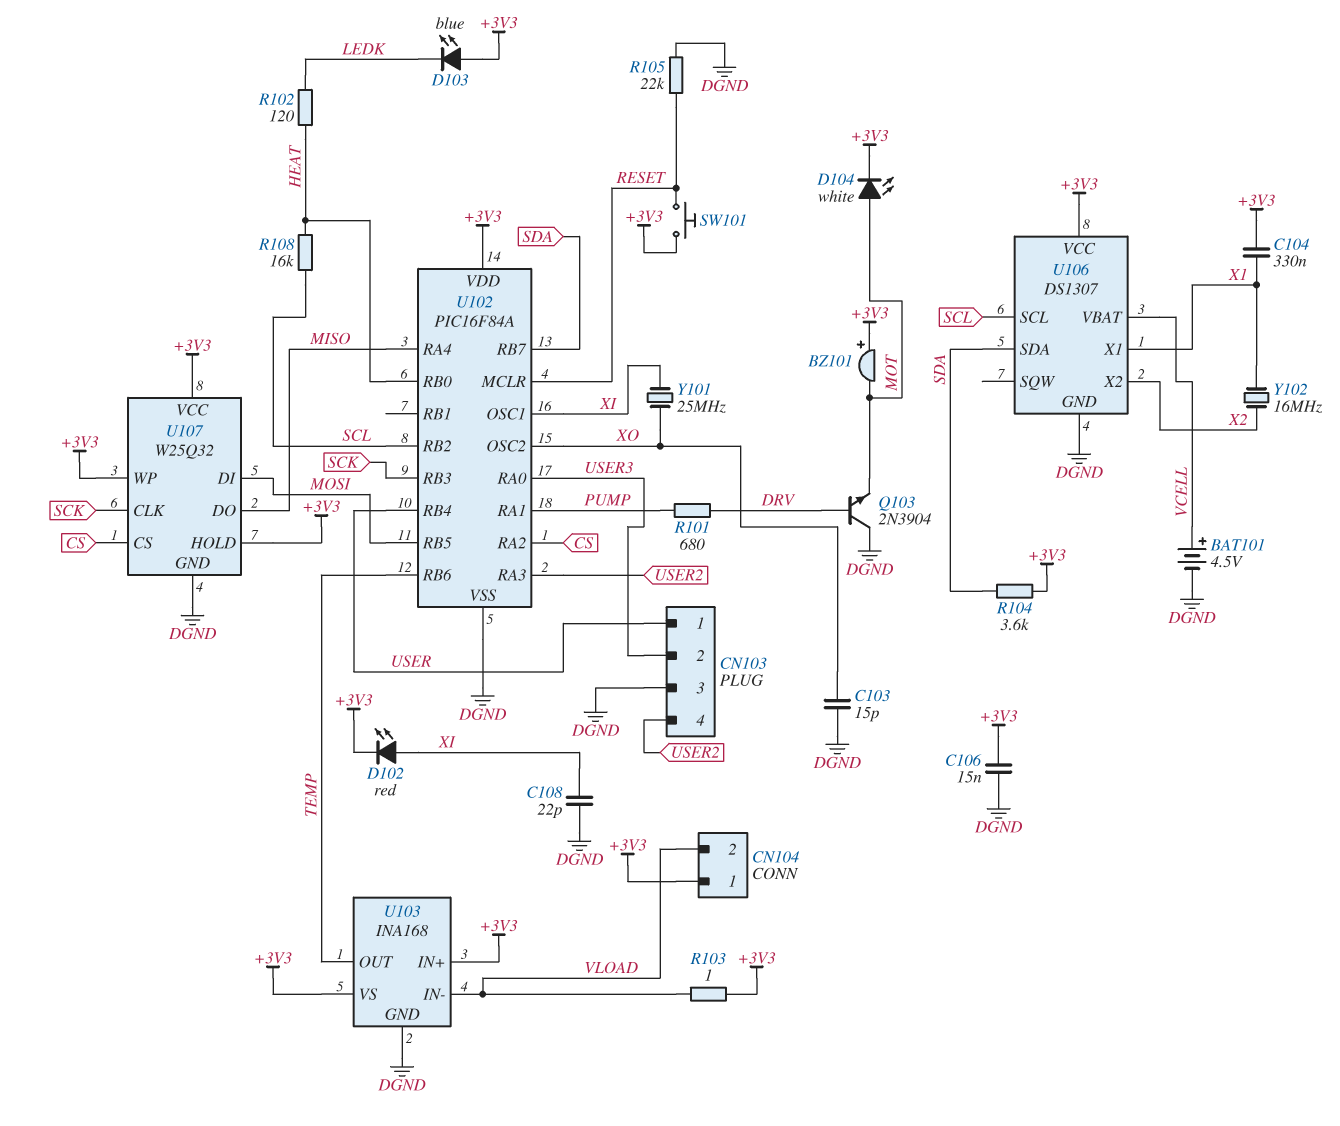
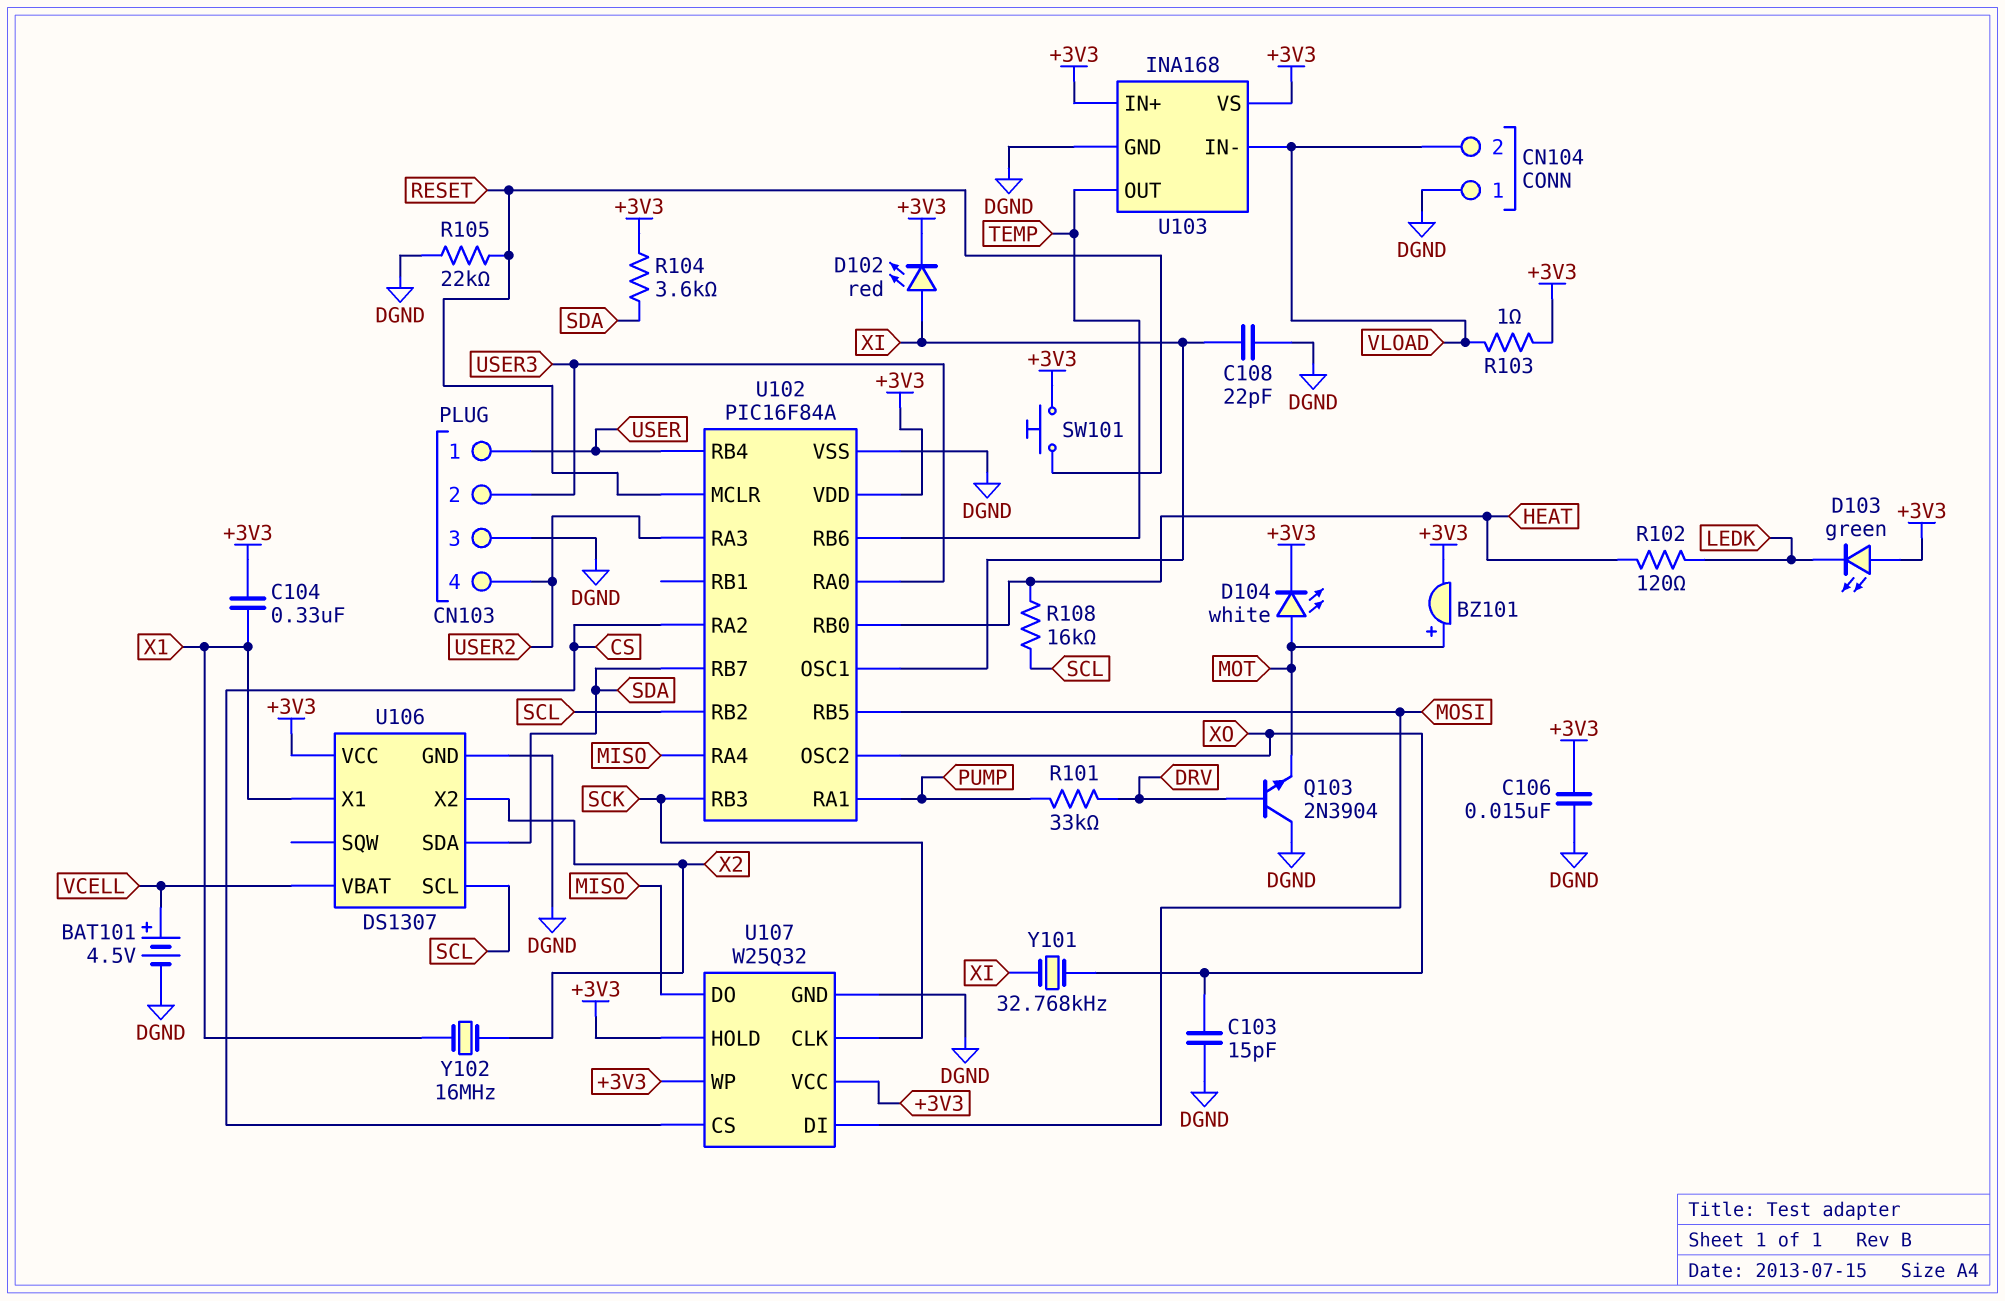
BZ101: buzzer (plus +3V3, minus MOT) -> buzzer (plus MOT, minus +3V3)
CN104 pin 1: +3V3 -> DGND
D103: LED blue (A +3V3, K LEDK) -> LED green (A +3V3, K LEDK)
R101: 680 (DRV, PUMP) -> 33k (DRV, PUMP)
Y101: 25MHz (XI, XO) -> 32.768kHz (XI, XO)

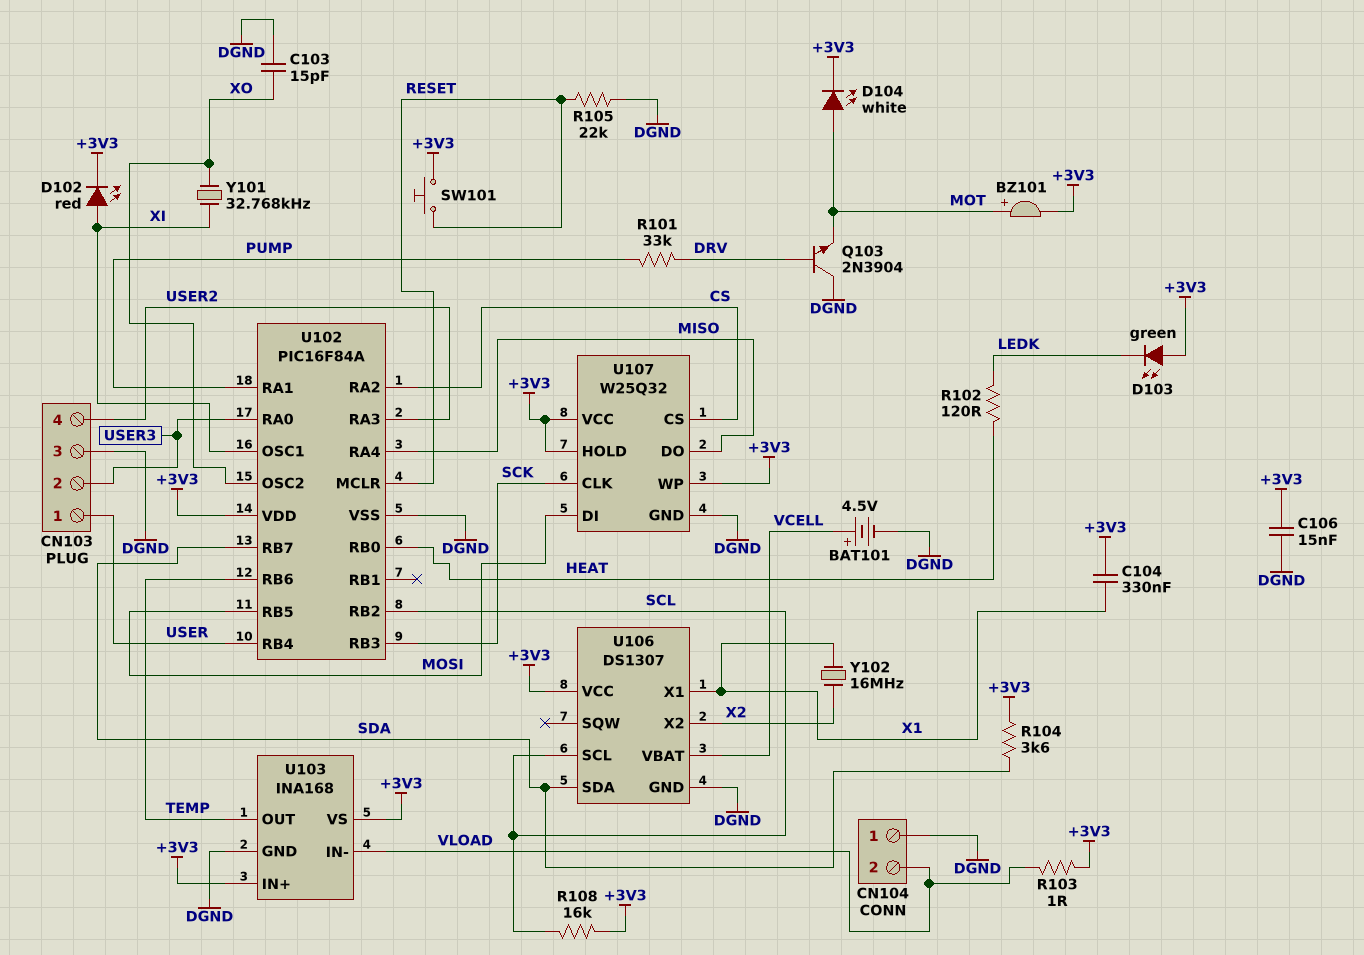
C108: 22pF (DGND, XI) -> none
R108: 16k (HEAT, SCL) -> 16k (+3V3, SCL)

